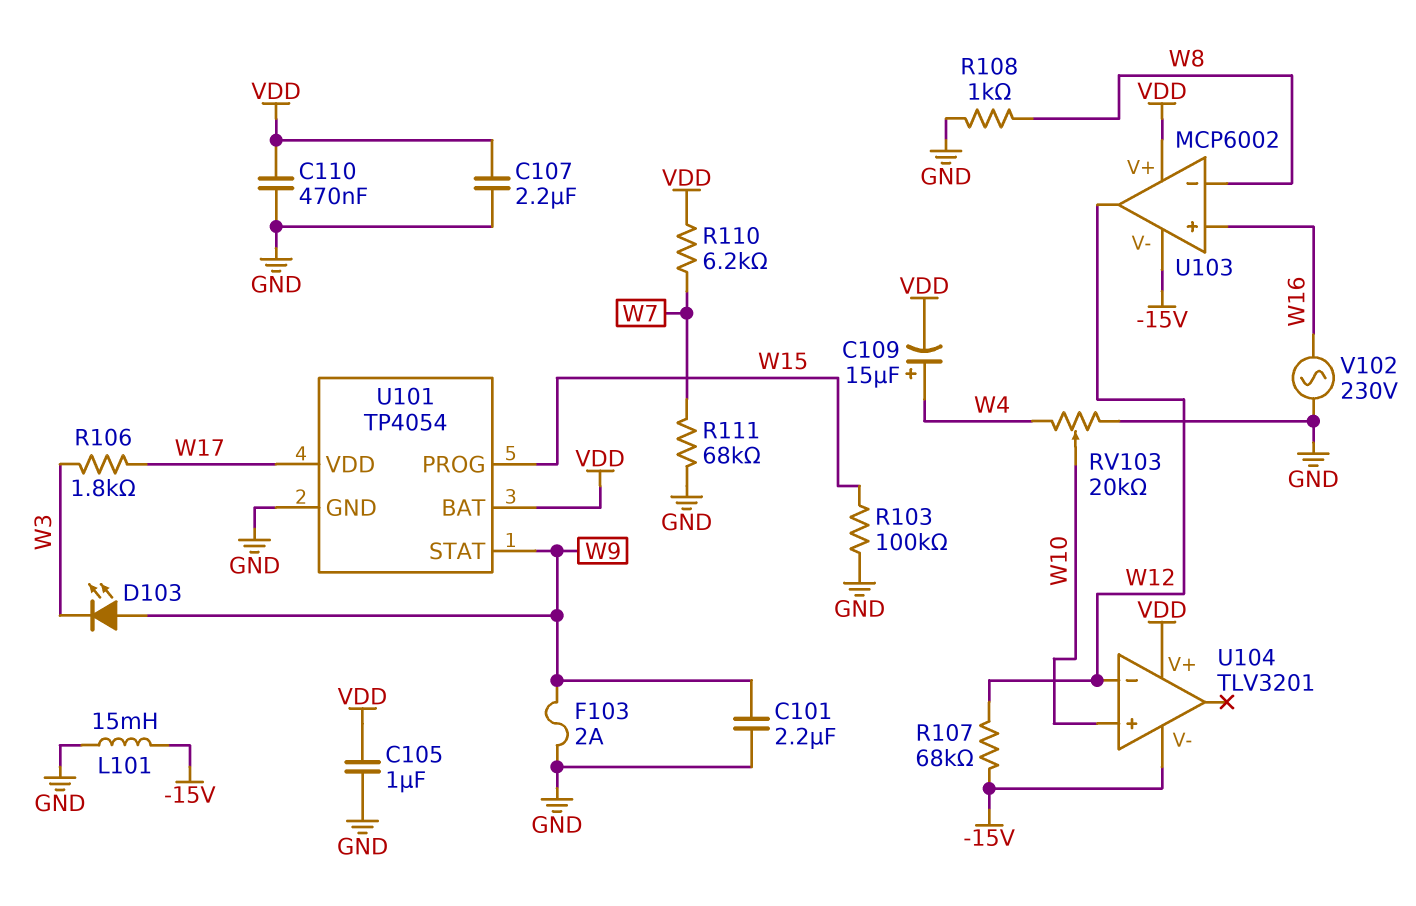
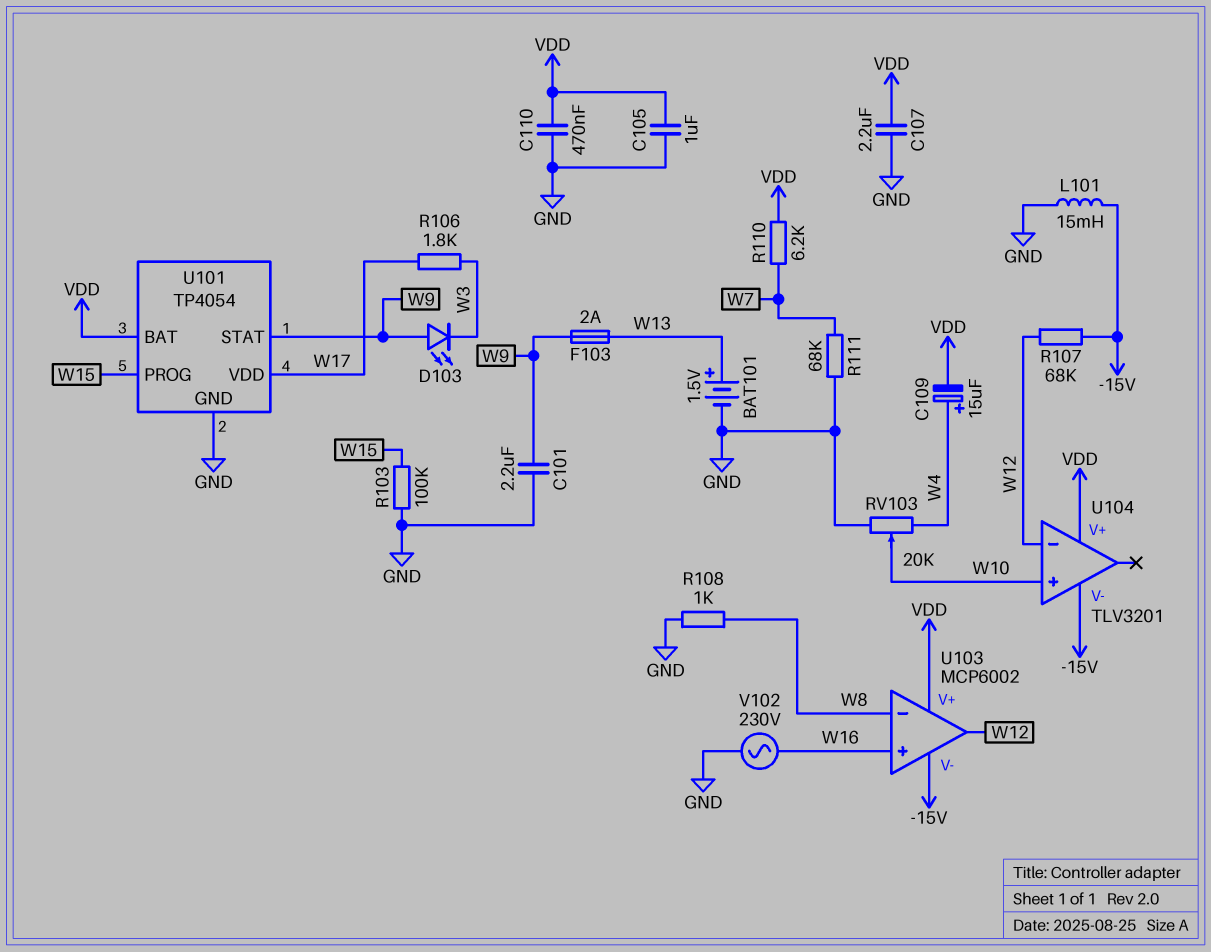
BAT101: none -> 1.5V (plus W13, minus GND)
F103: 2A (GND, W9) -> 2A (W9, W13)

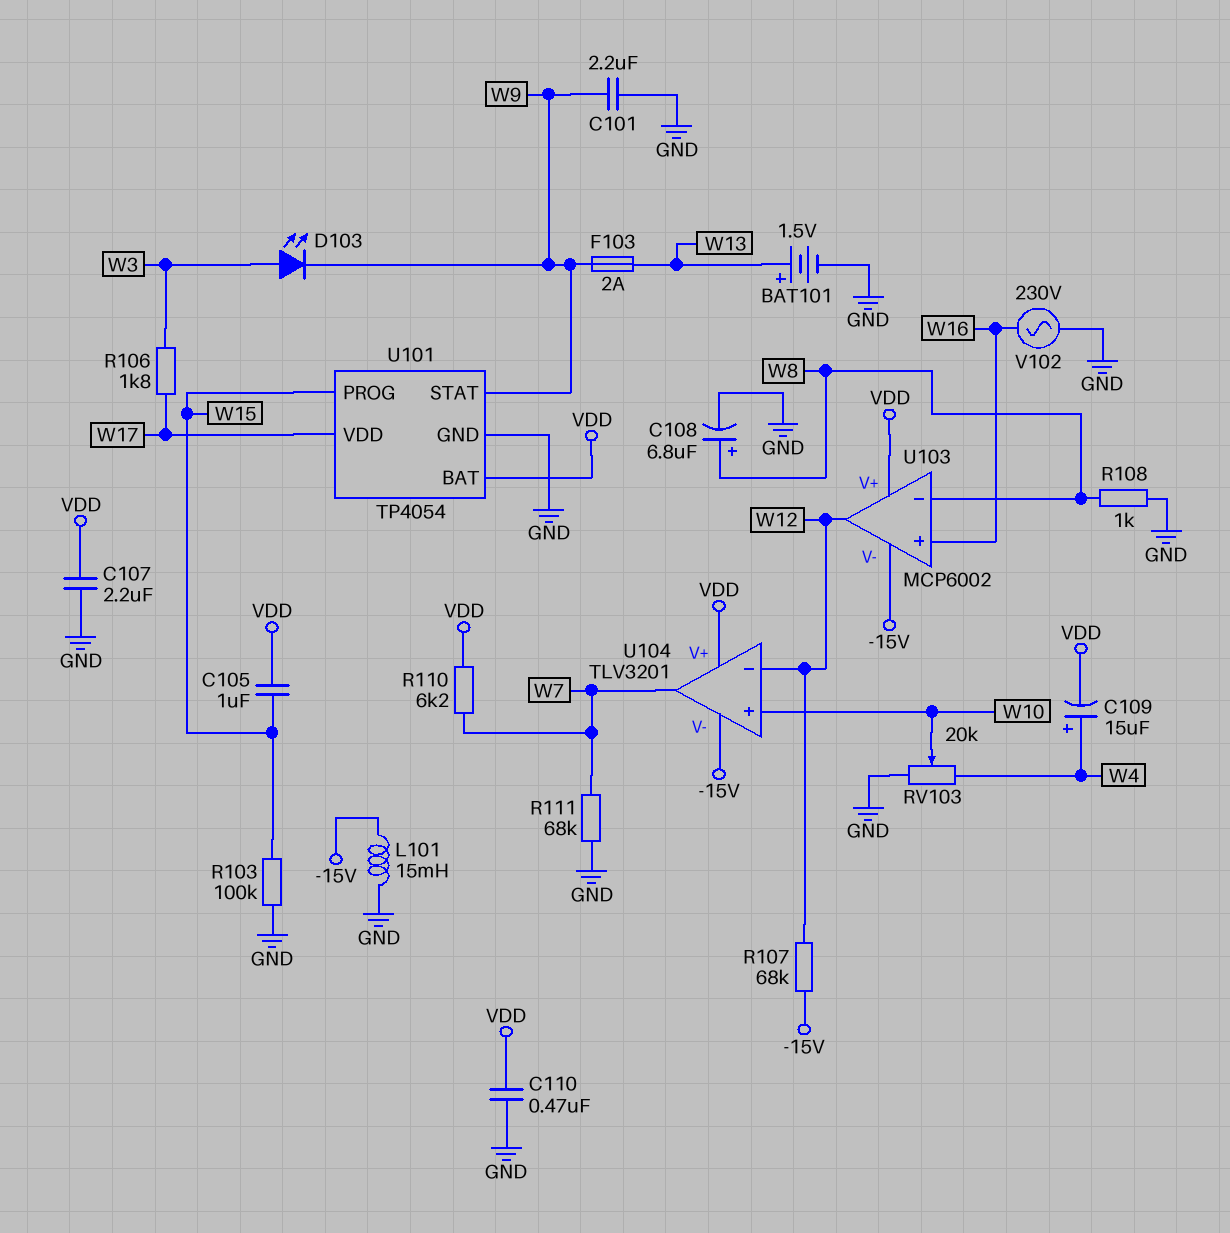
C105: 1uF (GND, VDD) -> 1uF (VDD, W15)
C108: none -> 6.8uF (plus W8, minus GND)
D103: LED (A W9, K W3) -> LED (A W3, K W9)
U104 pin out: none -> W7

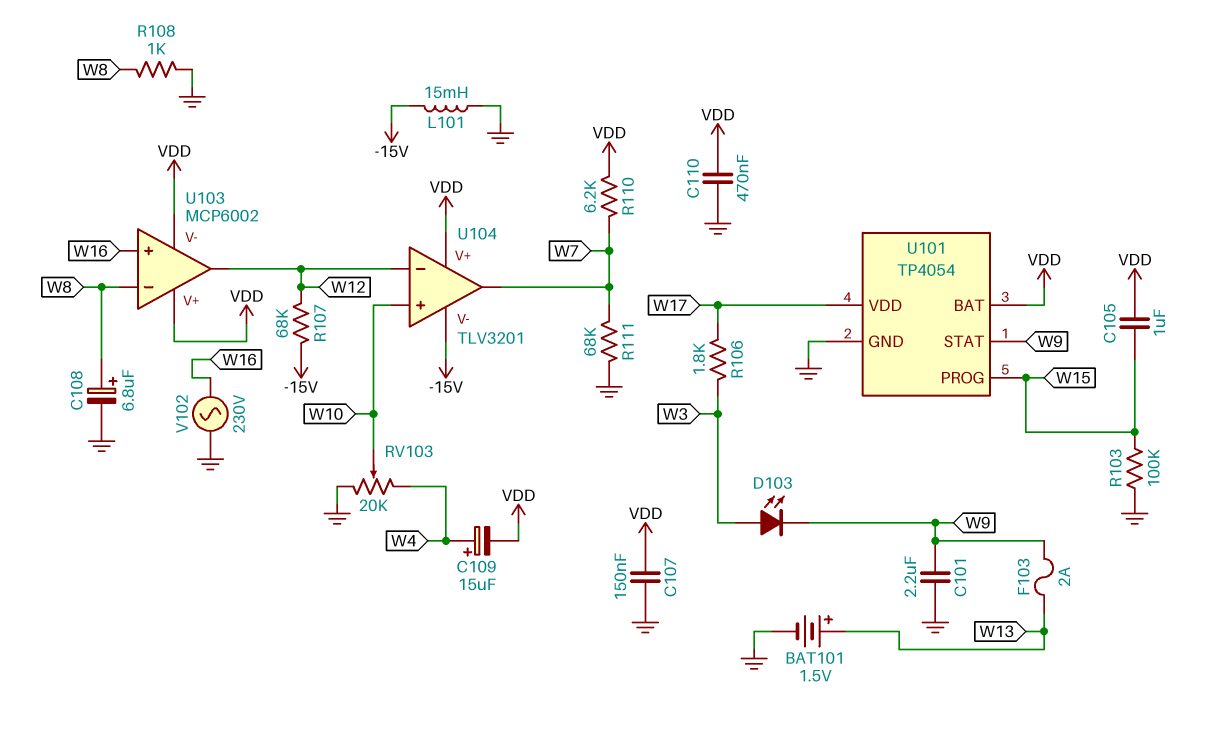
C107: 2.2uF (GND, VDD) -> 150nF (GND, VDD)
U103 pin V-: -15V -> VDD

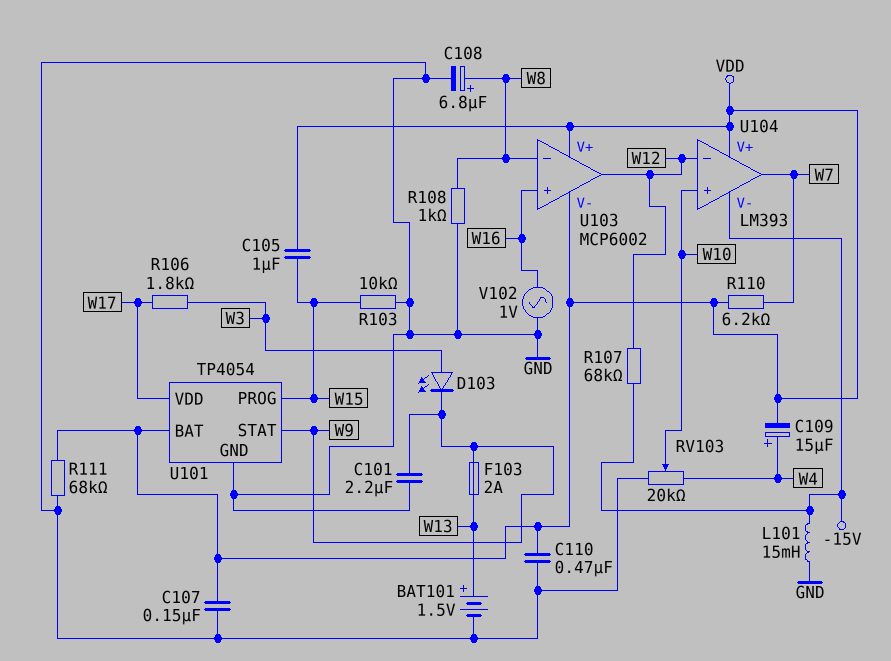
R103: 100k (GND, W15) -> 10k (GND, W15)
R111: 68k (GND, W7) -> 68k (GND, VDD)
U104: TLV3201 -> LM393
V102: AC 230V (GND, W16) -> AC 1V (GND, W16)

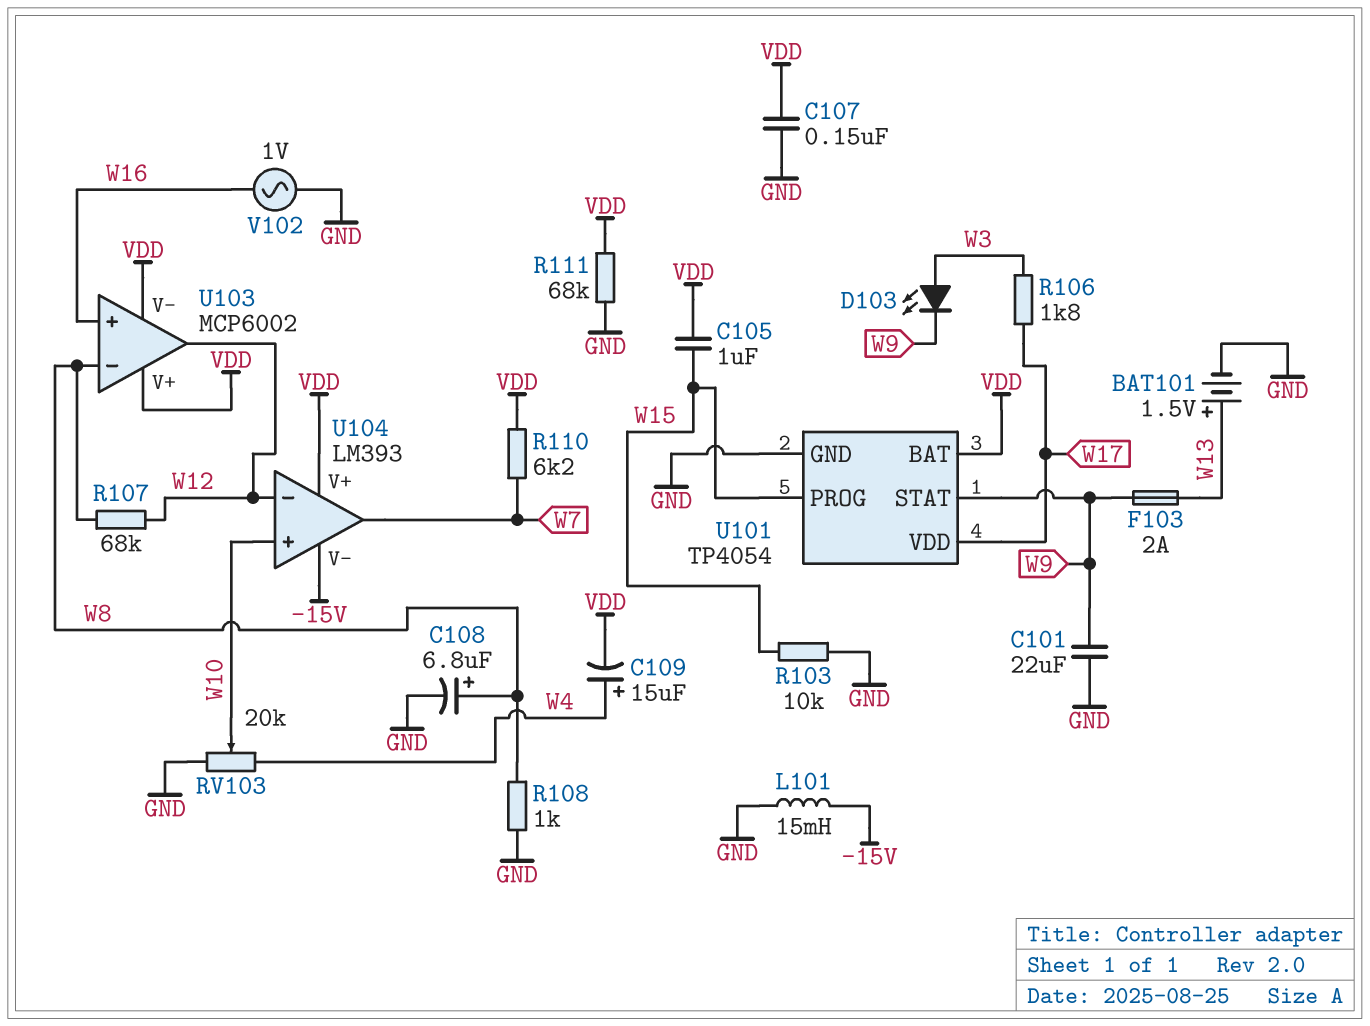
C101: 2.2uF (GND, W9) -> 22uF (GND, W9)
C110: 470nF (GND, VDD) -> none
R107: 68k (-15V, W12) -> 68k (W8, W12)

